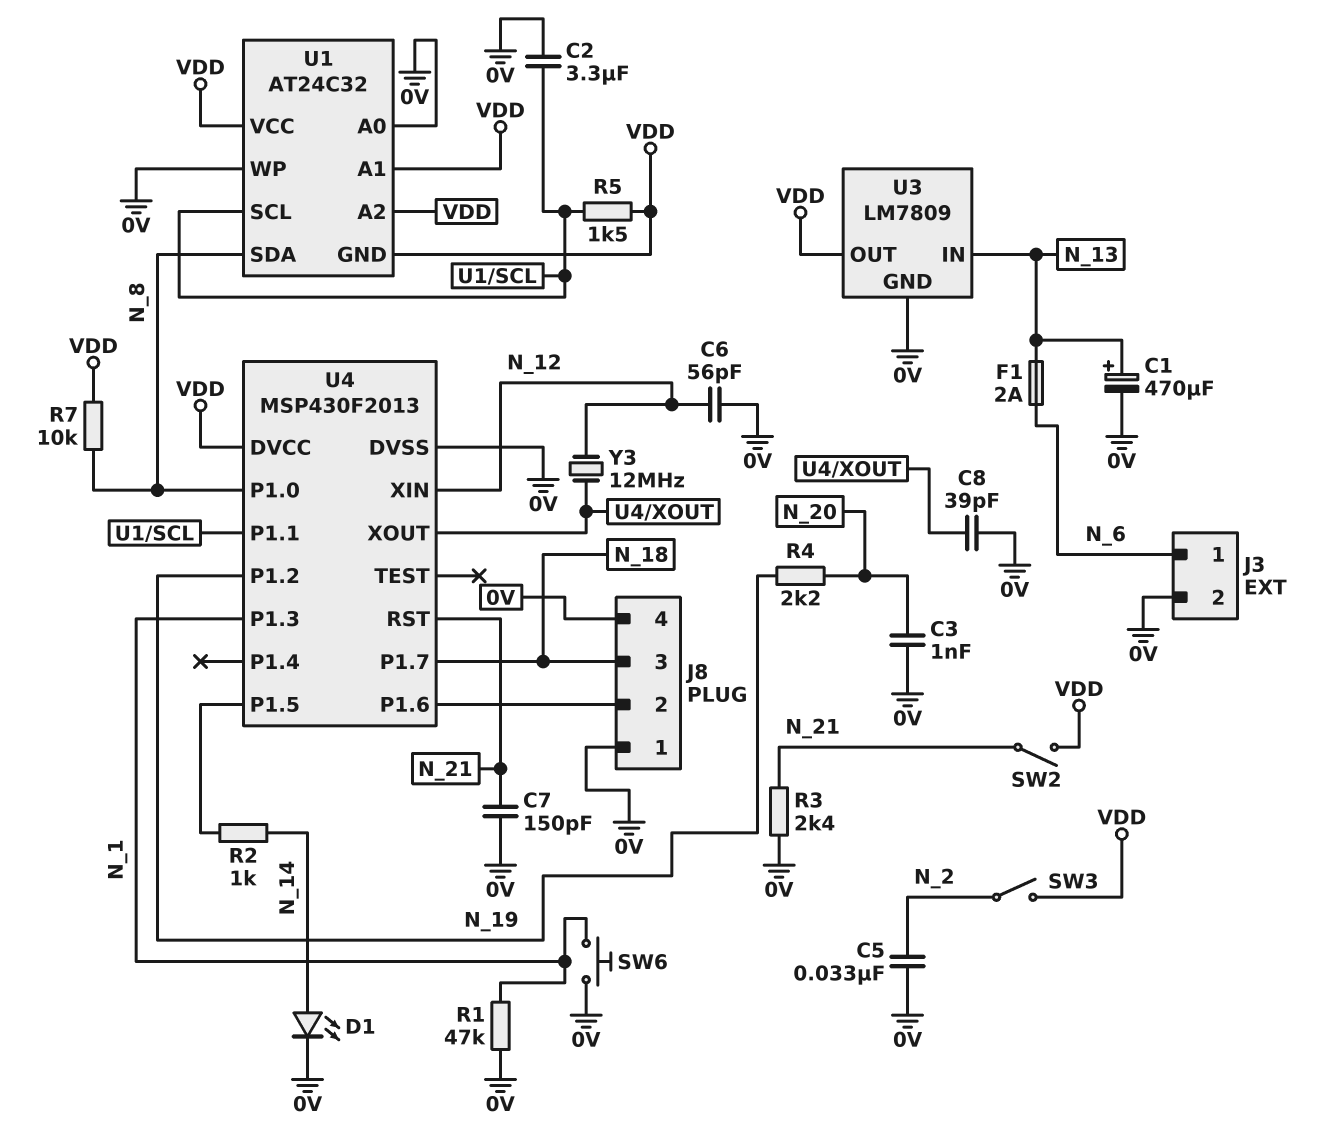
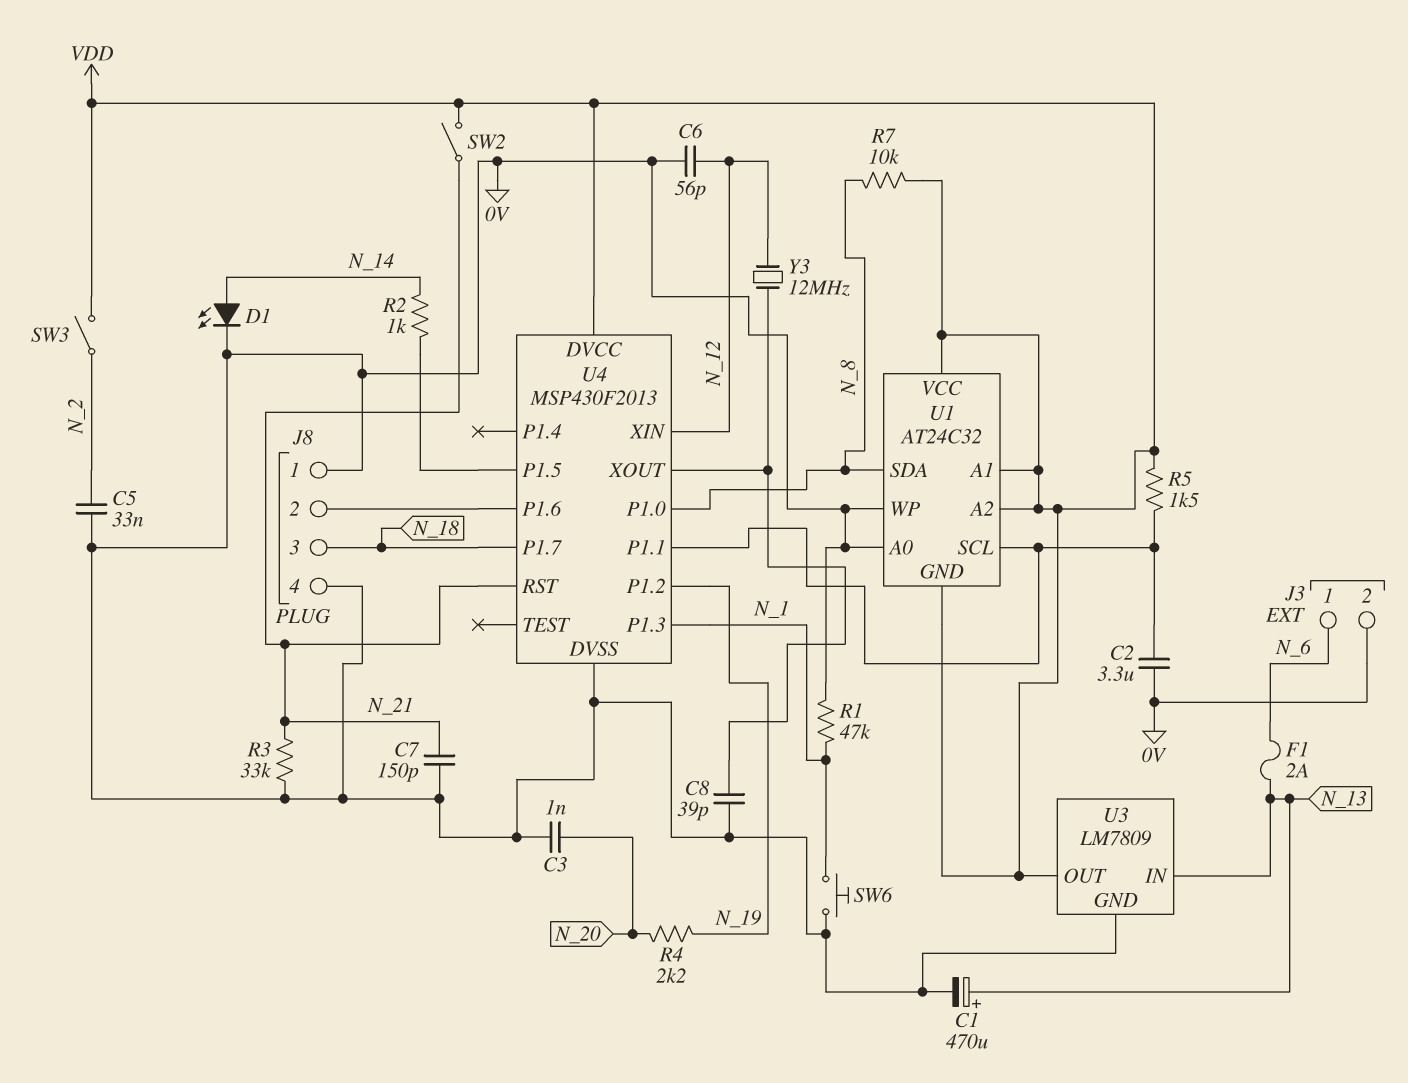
R3: 2.4k (0V, N_21) -> 33k (0V, N_21)

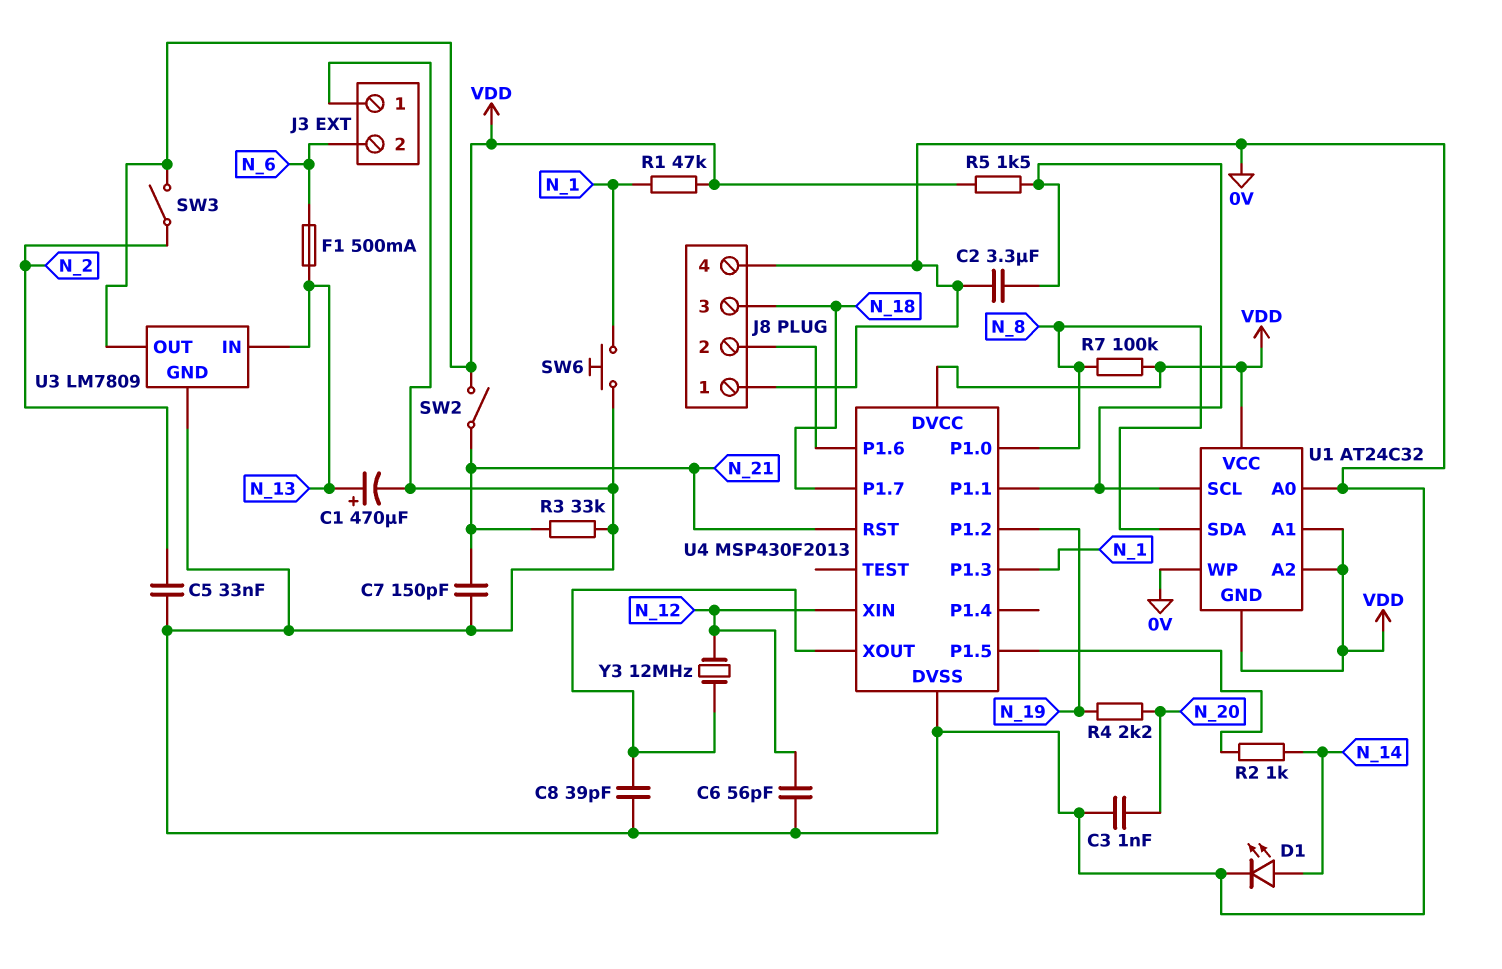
F1: 2A (N_6, N_13) -> 500mA (N_6, N_13)
J3 pin 1: N_6 -> 0V
J3 pin 2: 0V -> N_6
R1: 47k (0V, N_1) -> 47k (N_1, VDD)
R7: 10k (N_8, VDD) -> 100k (N_8, VDD)

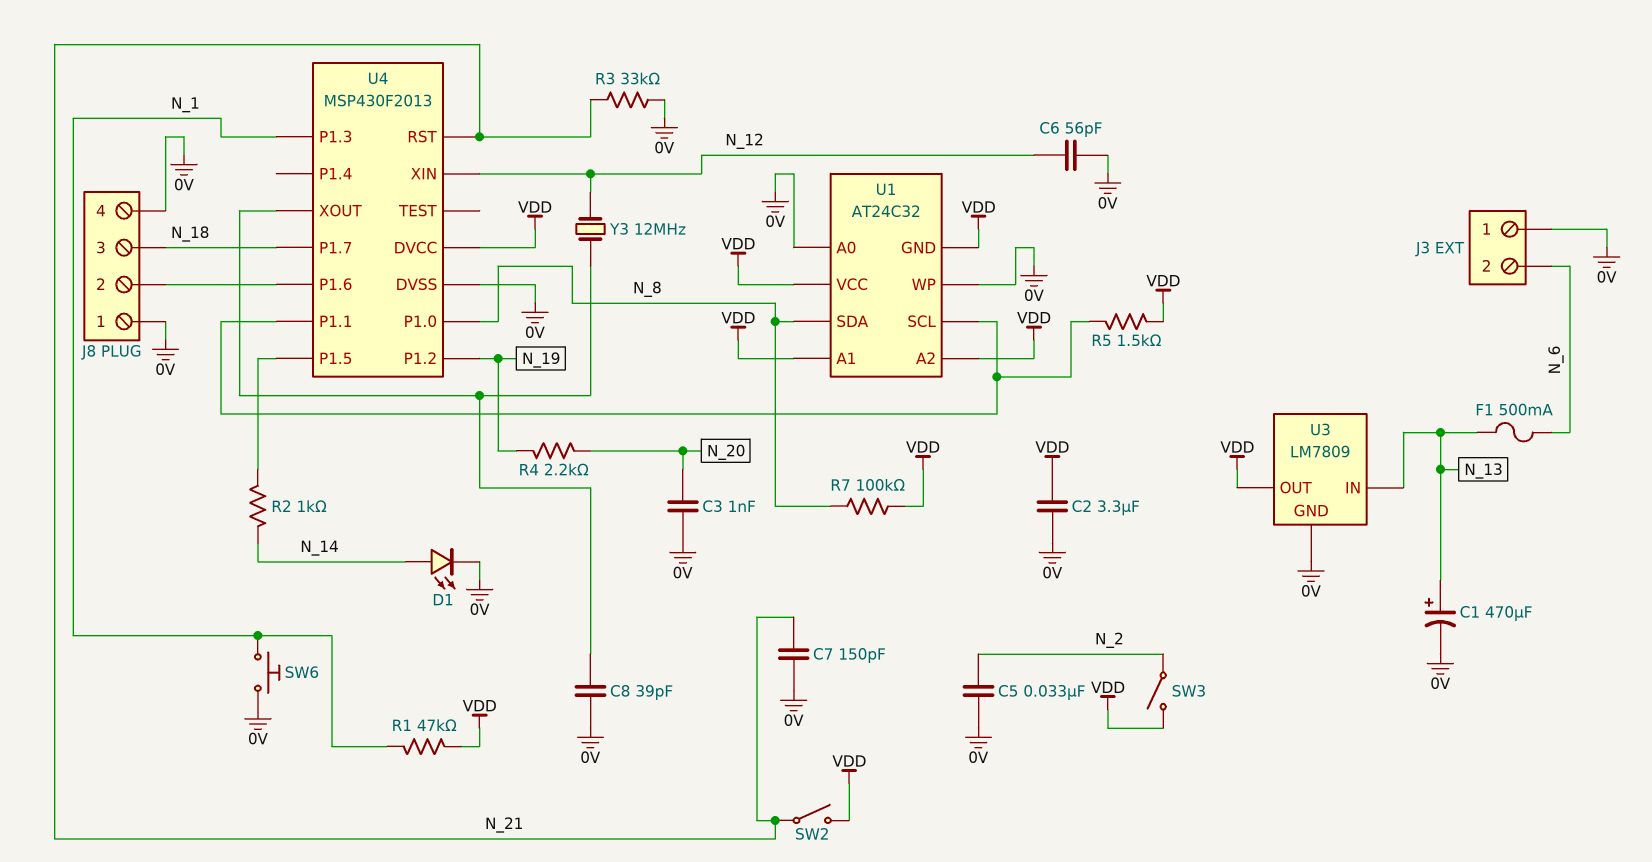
C2: 3.3uF (0V, U1/SCL) -> 3.3uF (0V, VDD)

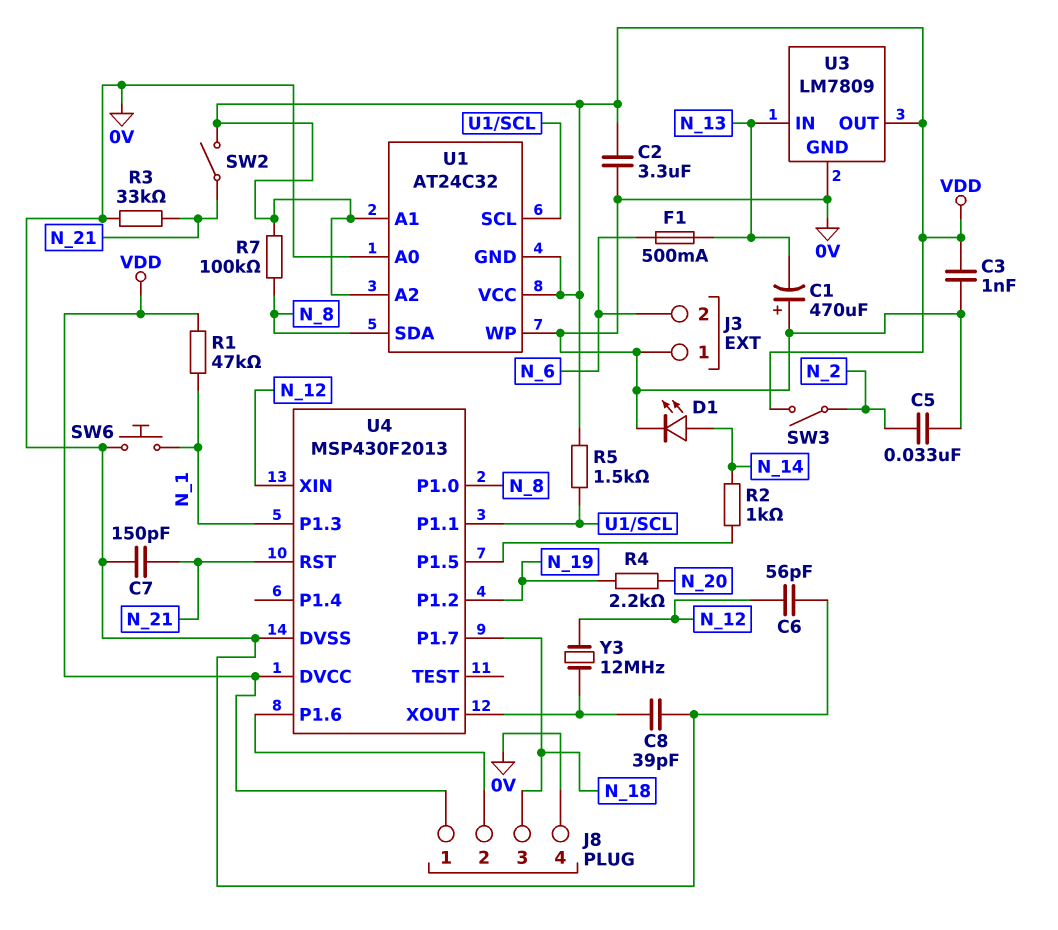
C1: 470uF (plus N_13, minus 0V) -> 470uF (plus 0V, minus N_13)
C3: 1nF (0V, N_20) -> 1nF (0V, VDD)
J8 pin 1: 0V -> VDD

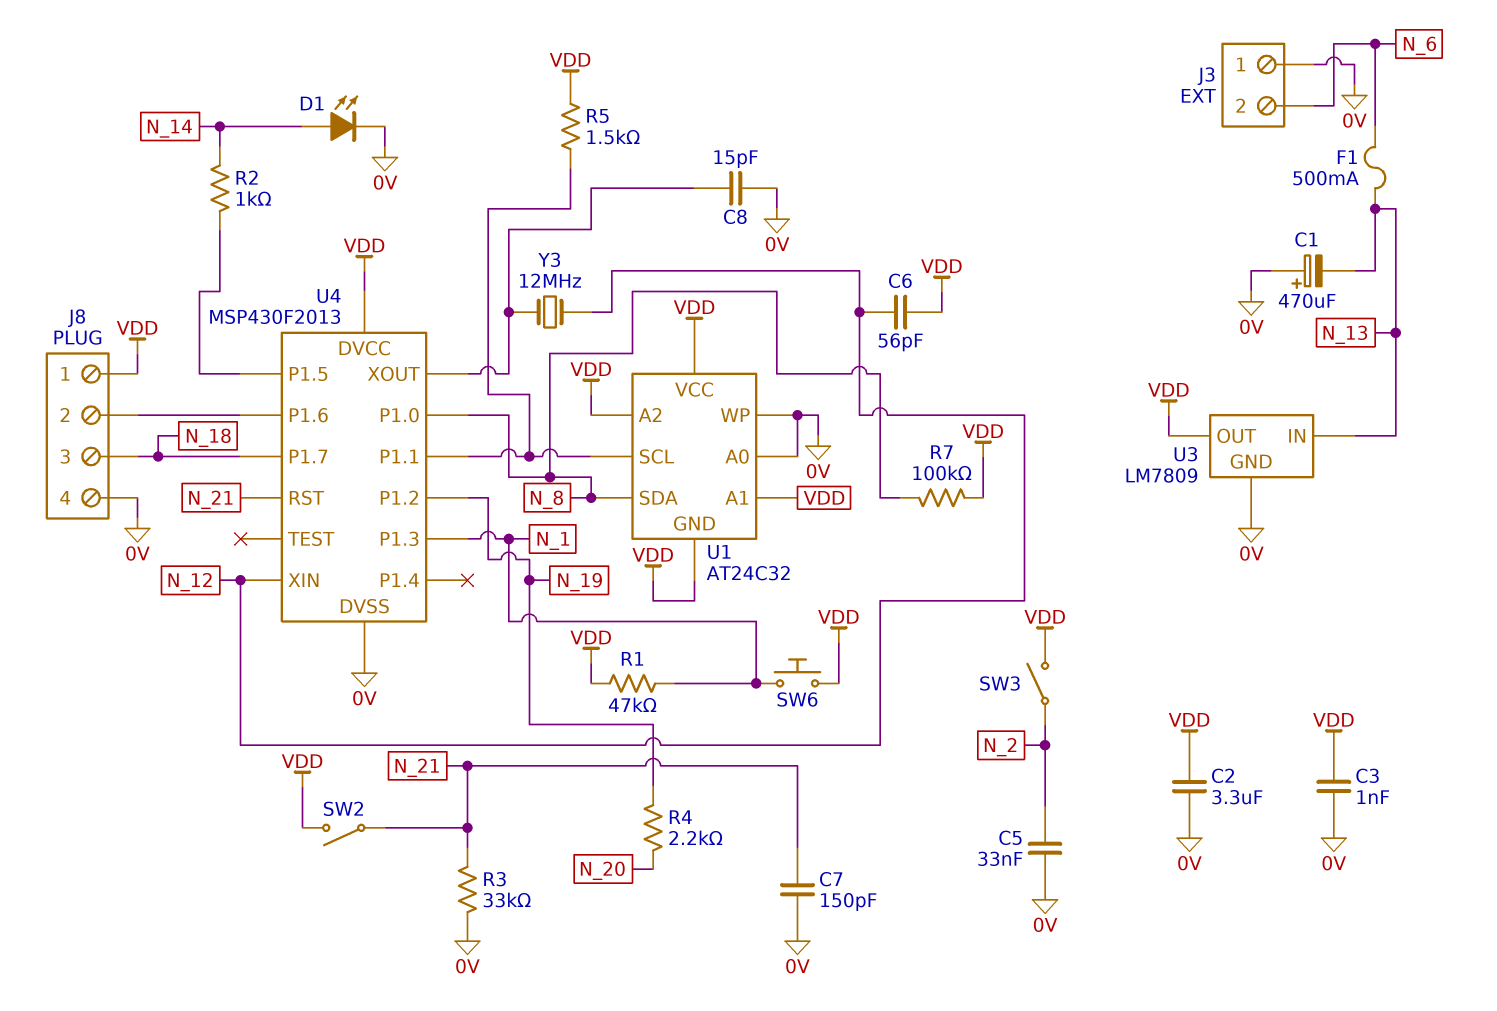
C6: 56pF (0V, N_12) -> 56pF (N_12, VDD)
C8: 39pF (0V, U4/XOUT) -> 15pF (0V, U4/XOUT)
SW6: button (0V, N_1) -> button (N_1, VDD)

